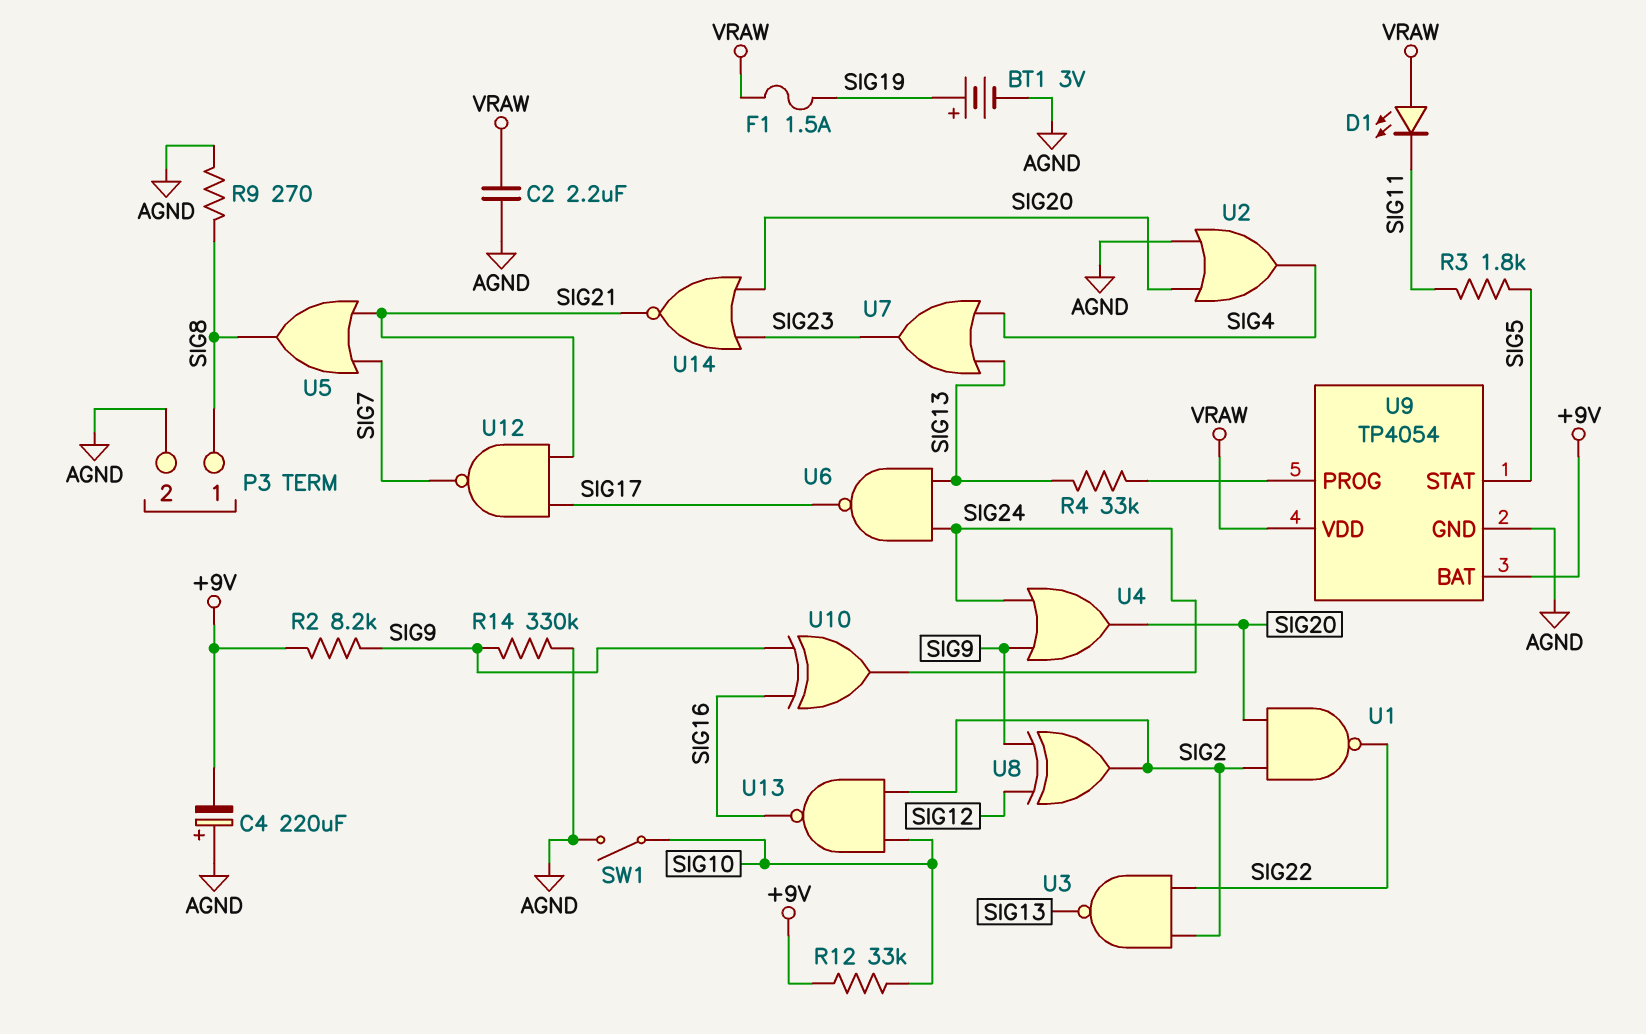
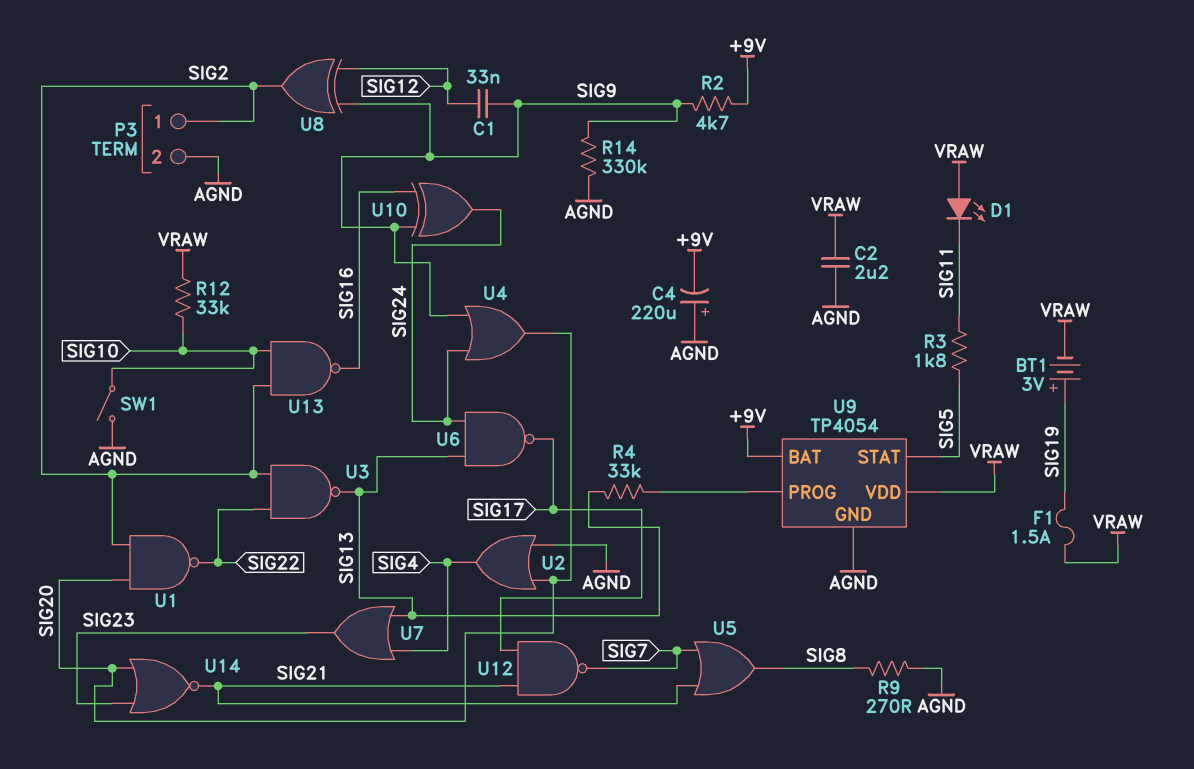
BT1: 3V (plus SIG19, minus AGND) -> 3V (plus SIG19, minus VRAW)
C1: none -> 33nF (SIG9, SIG12)
P3 pin 1: SIG8 -> SIG2
R2: 8.2k (+9V, SIG9) -> 4.7k (+9V, SIG9)
R12: 33k (+9V, SIG10) -> 33k (SIG10, VRAW)

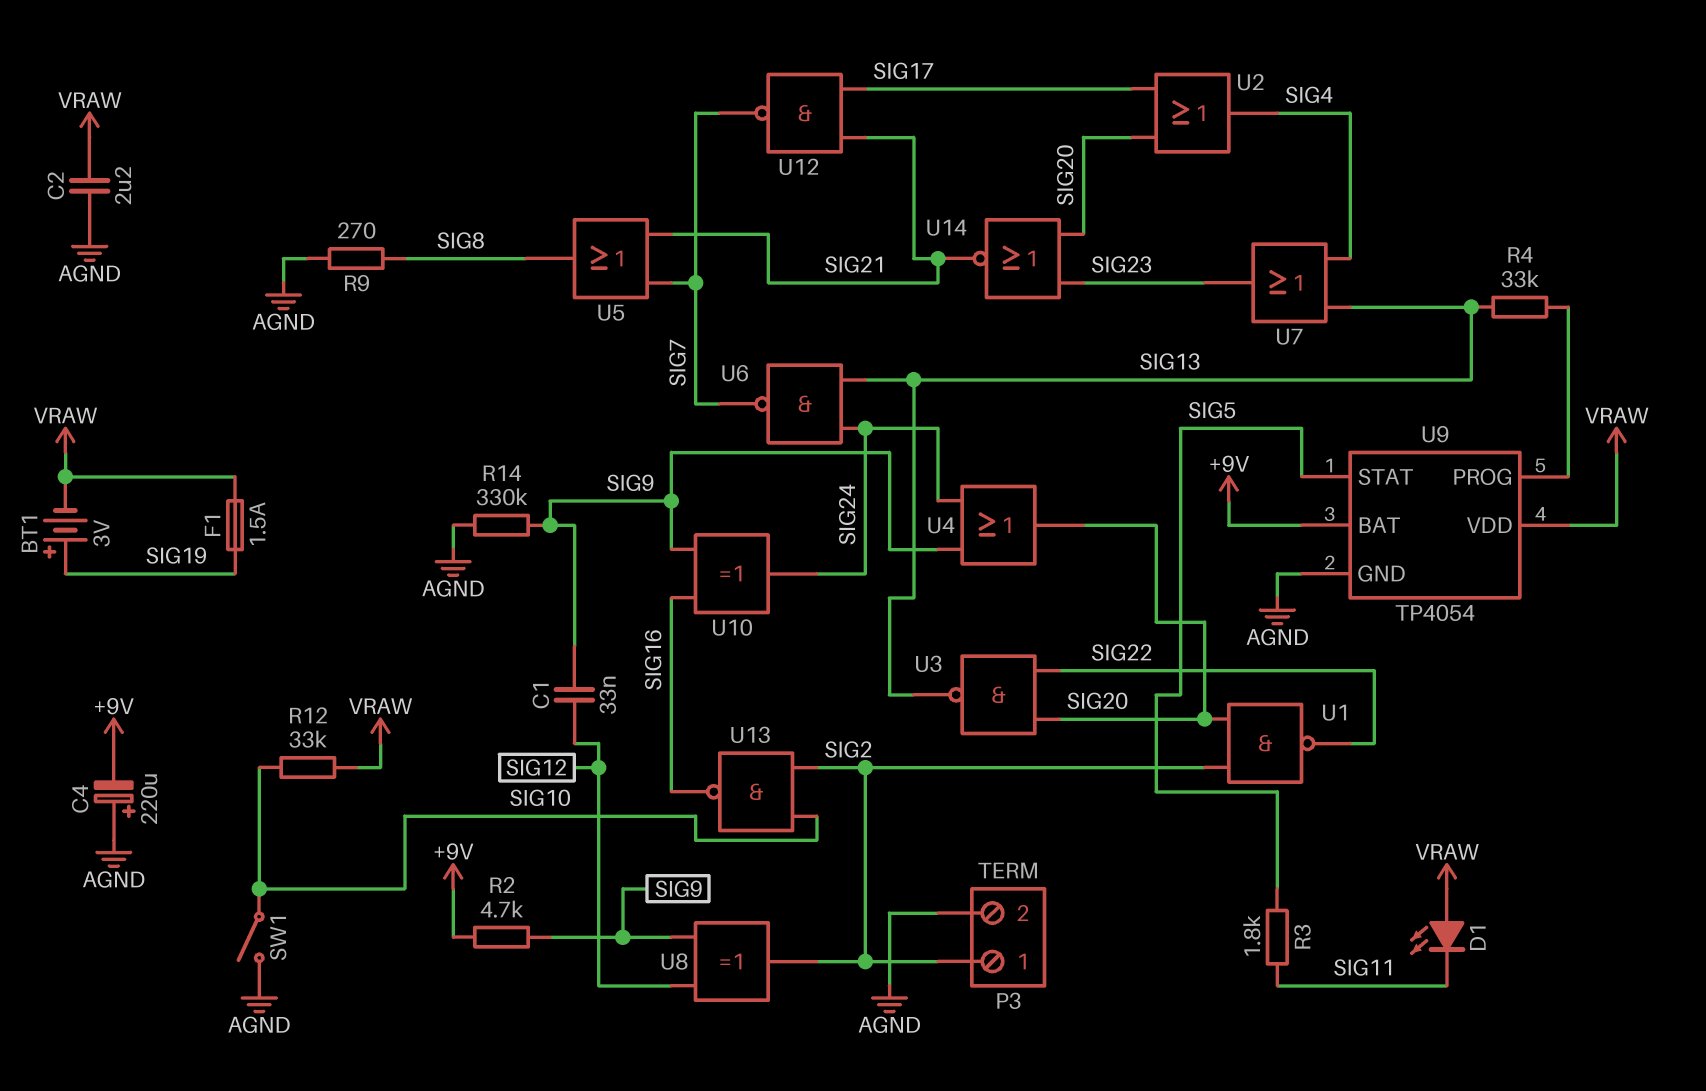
U2: OR (in AGND, in SIG20, out SIG4) -> OR (in SIG17, in SIG20, out SIG4)
U3: NAND (in SIG2, in SIG22, out SIG13) -> NAND (in SIG20, in SIG22, out SIG13)
U6: NAND (in SIG13, in SIG24, out SIG17) -> NAND (in SIG13, in SIG24, out SIG7)

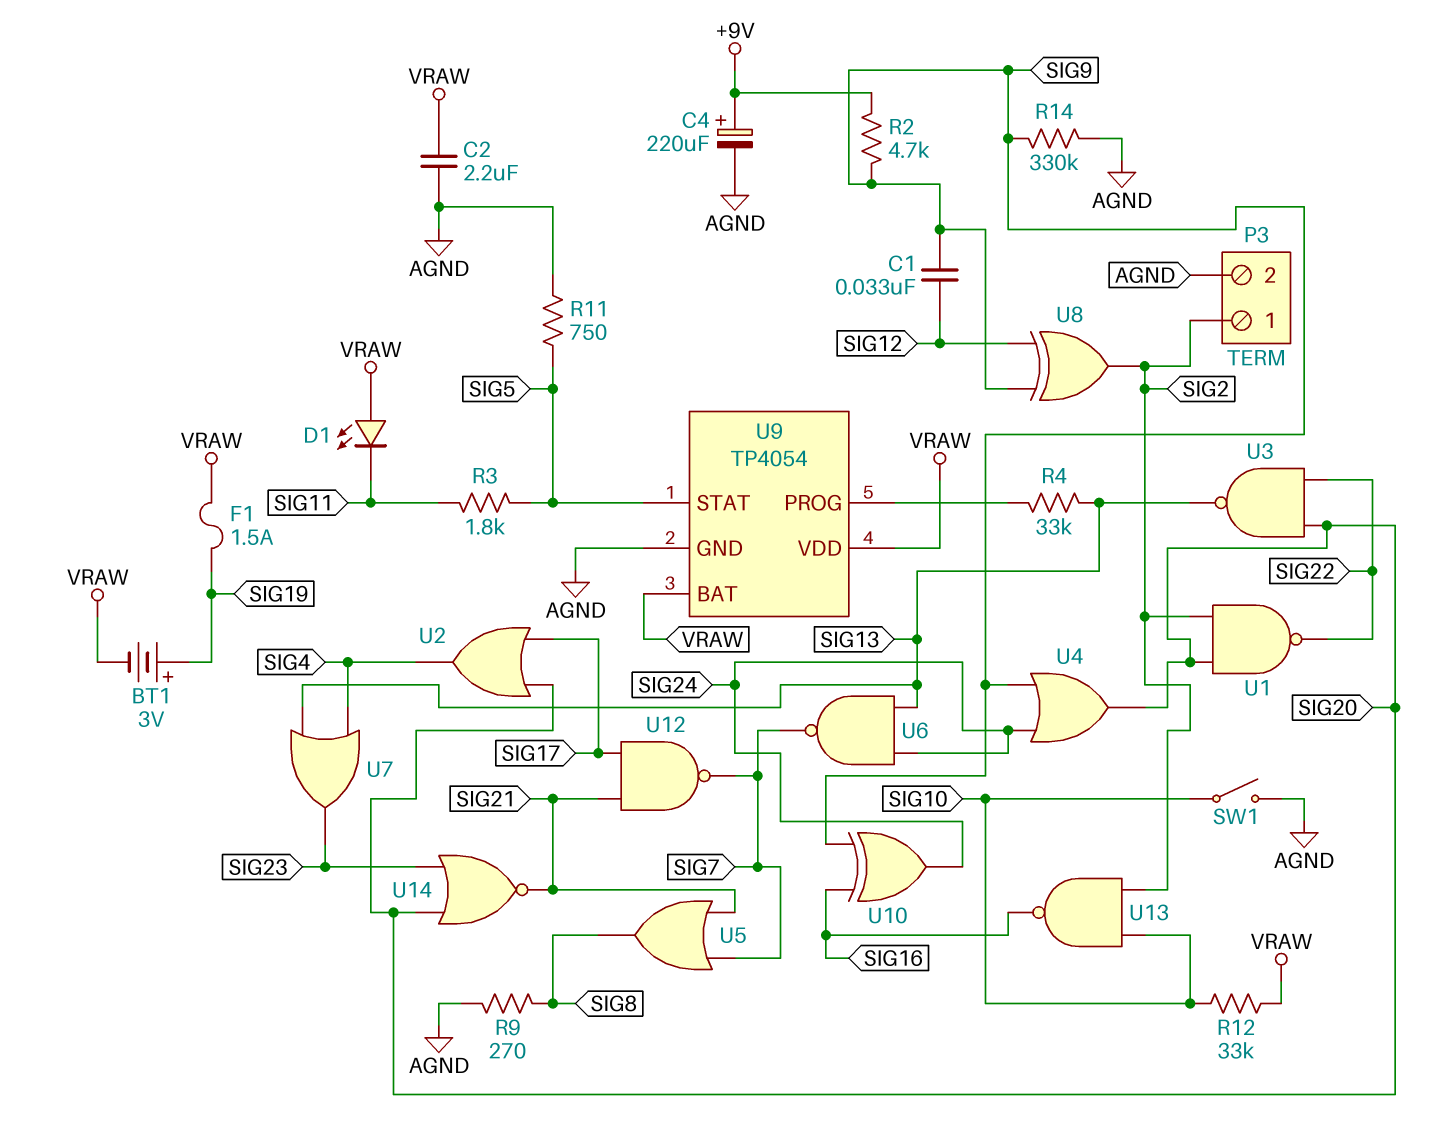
C4: 220uF (plus AGND, minus +9V) -> 220uF (plus +9V, minus AGND)
R11: none -> 750 (AGND, SIG5)
U9 pin BAT: +9V -> VRAW

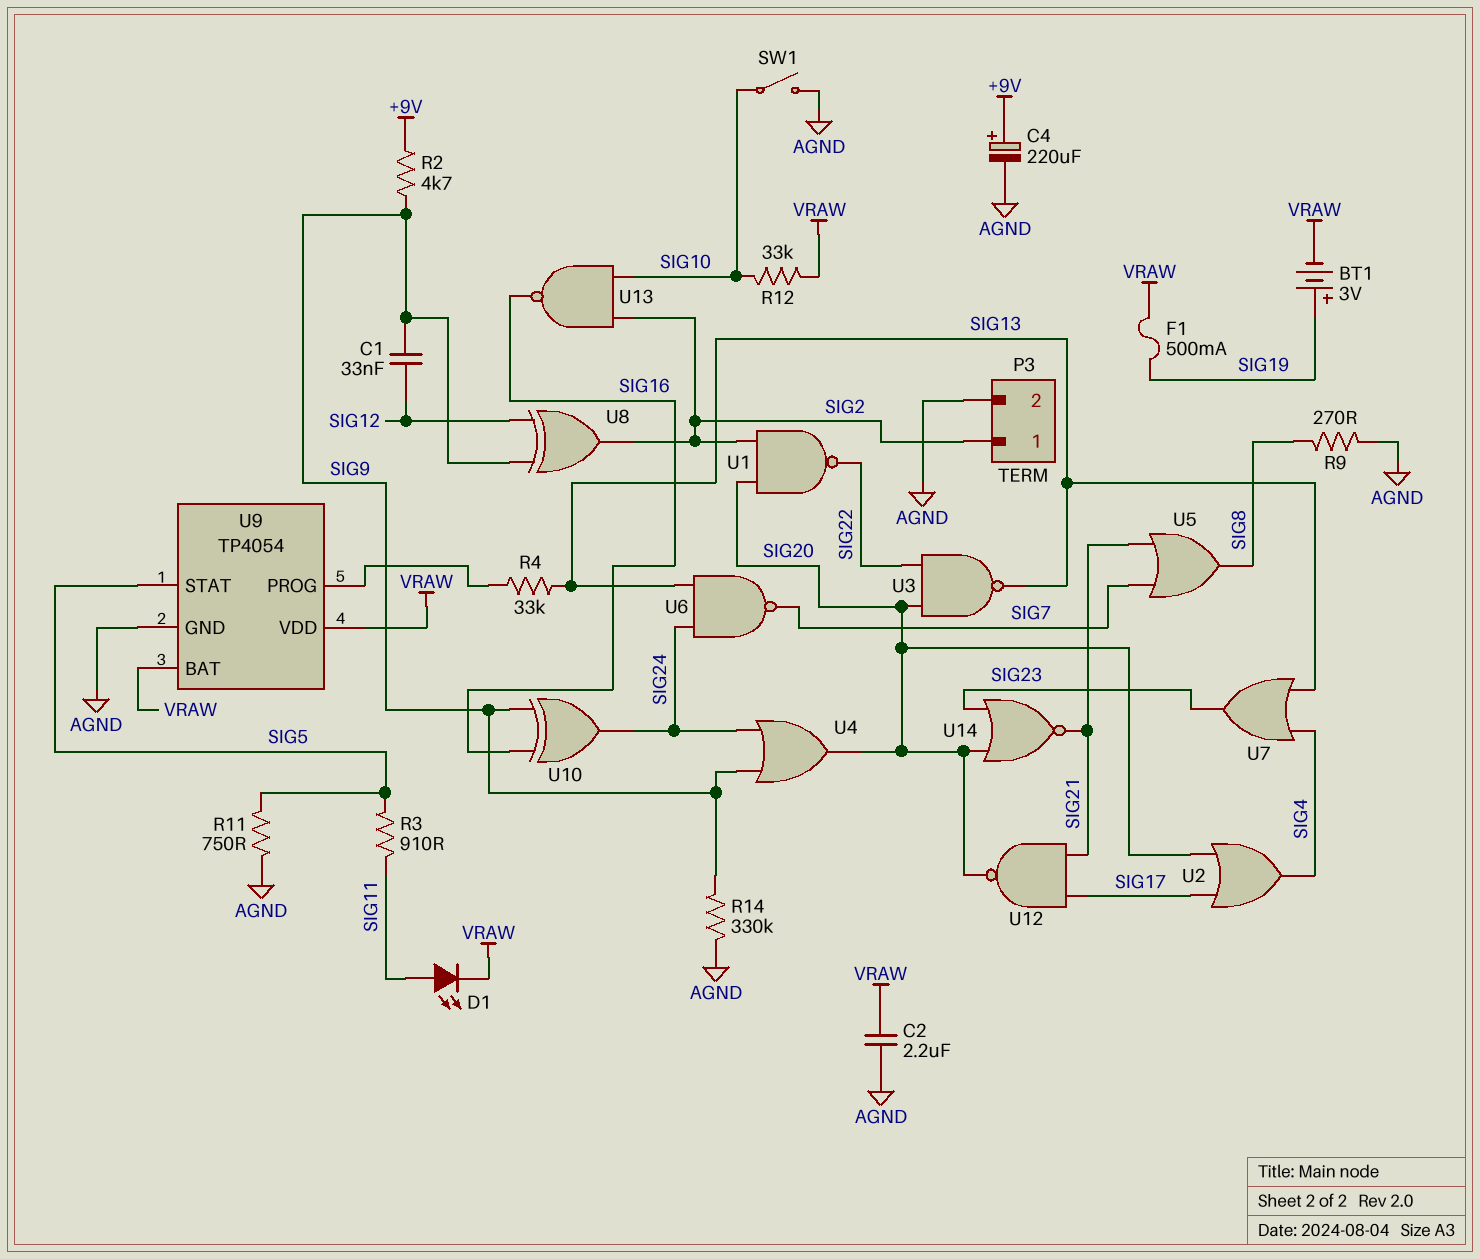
D1: LED (A VRAW, K SIG11) -> LED (A SIG11, K VRAW)
F1: 1.5A (SIG19, VRAW) -> 500mA (SIG19, VRAW)
R3: 1.8k (SIG5, SIG11) -> 910 (SIG5, SIG11)
U12: NAND (in SIG17, in SIG21, out SIG7) -> NAND (in SIG17, in SIG21, out SIG20)

